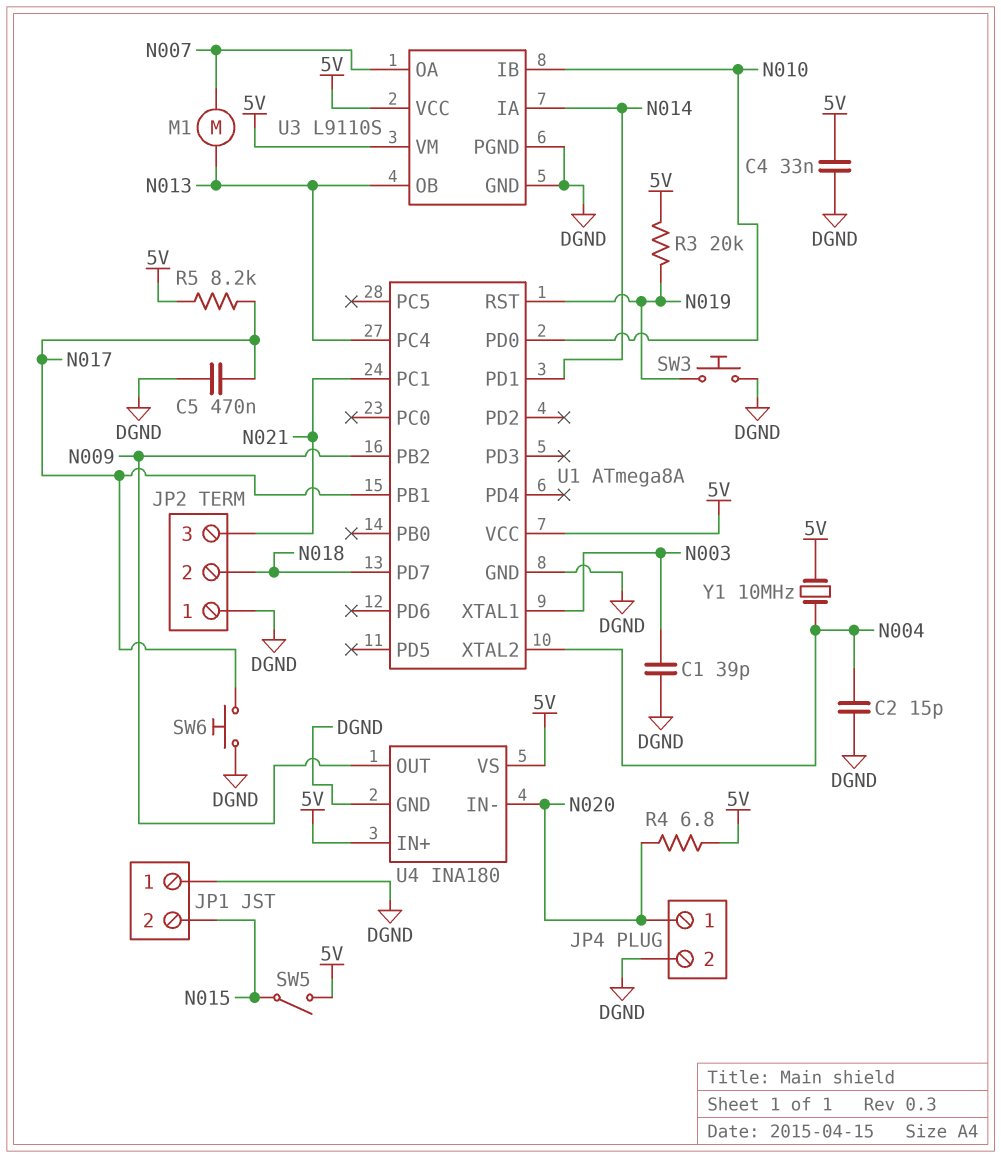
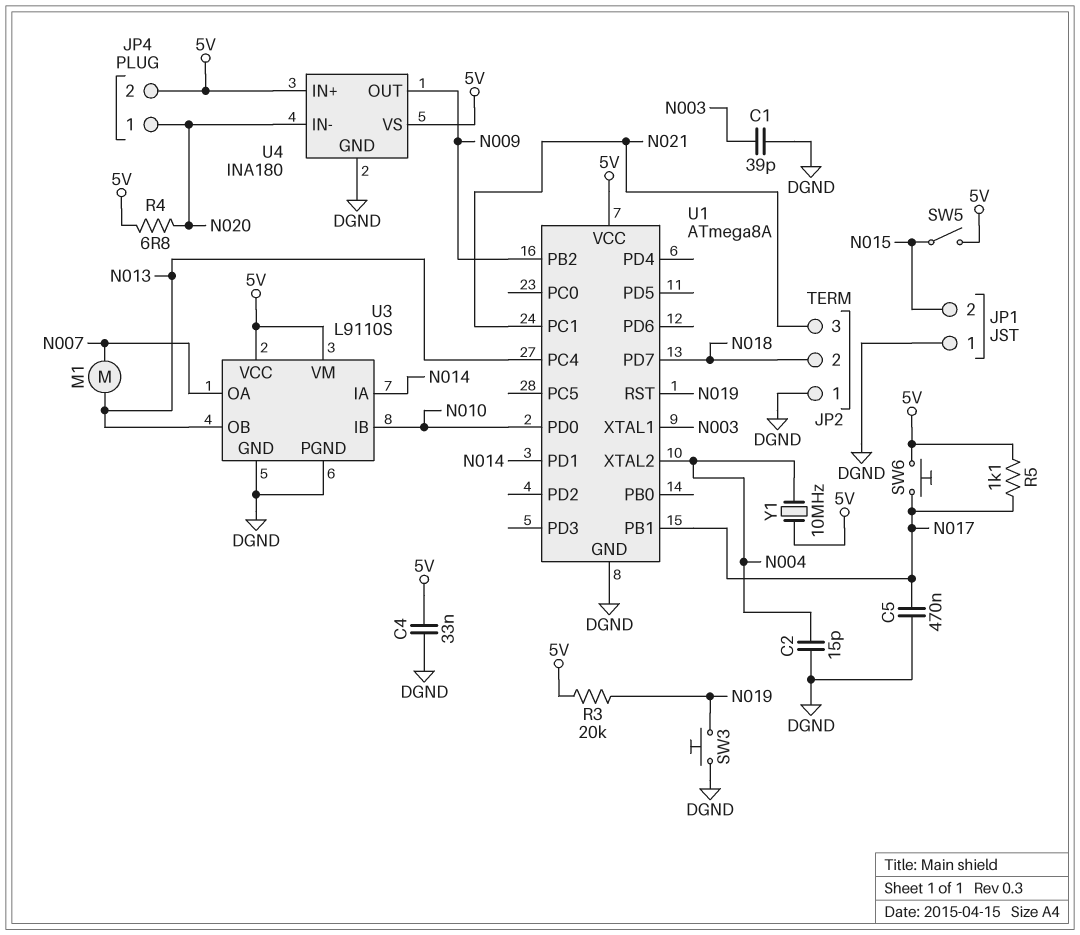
JP4 pin 2: DGND -> 5V
R5: 8.2k (5V, N017) -> 1.1k (5V, N017)
SW6: button (DGND, N017) -> button (5V, N017)

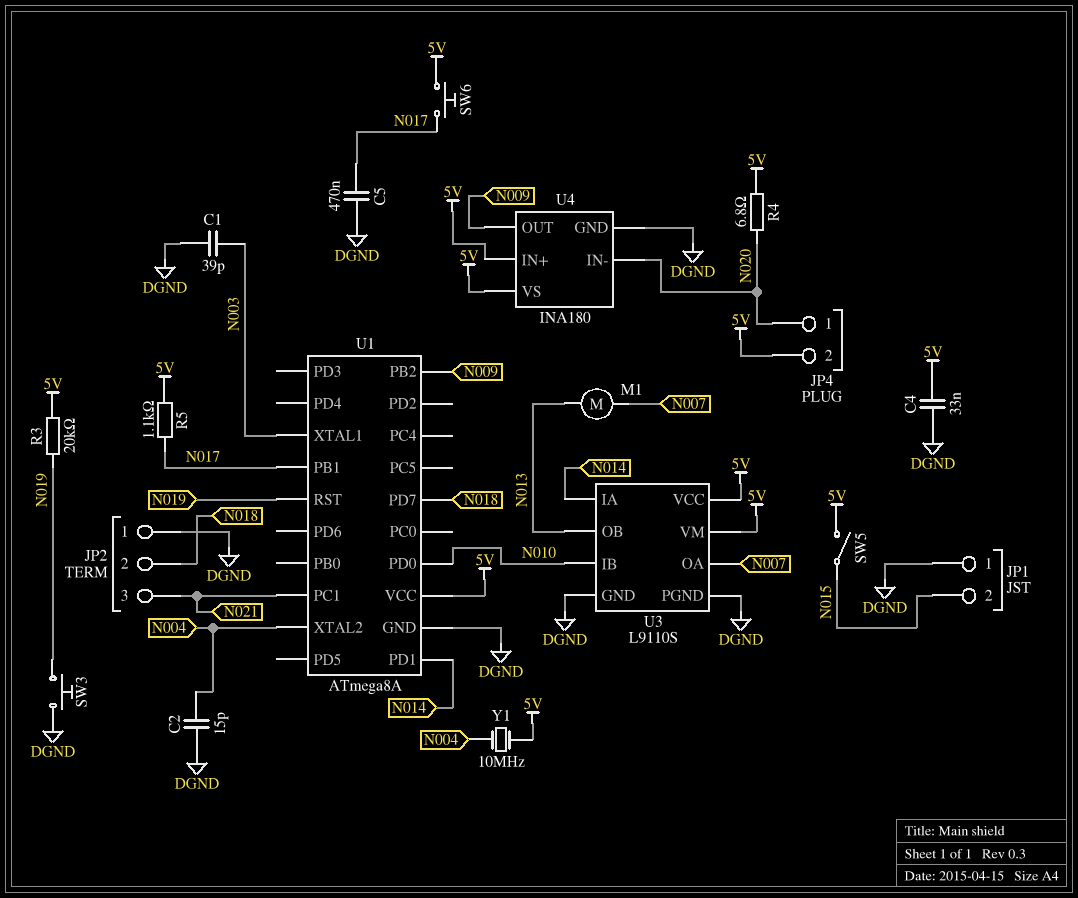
U1 pin PC4: N013 -> none

